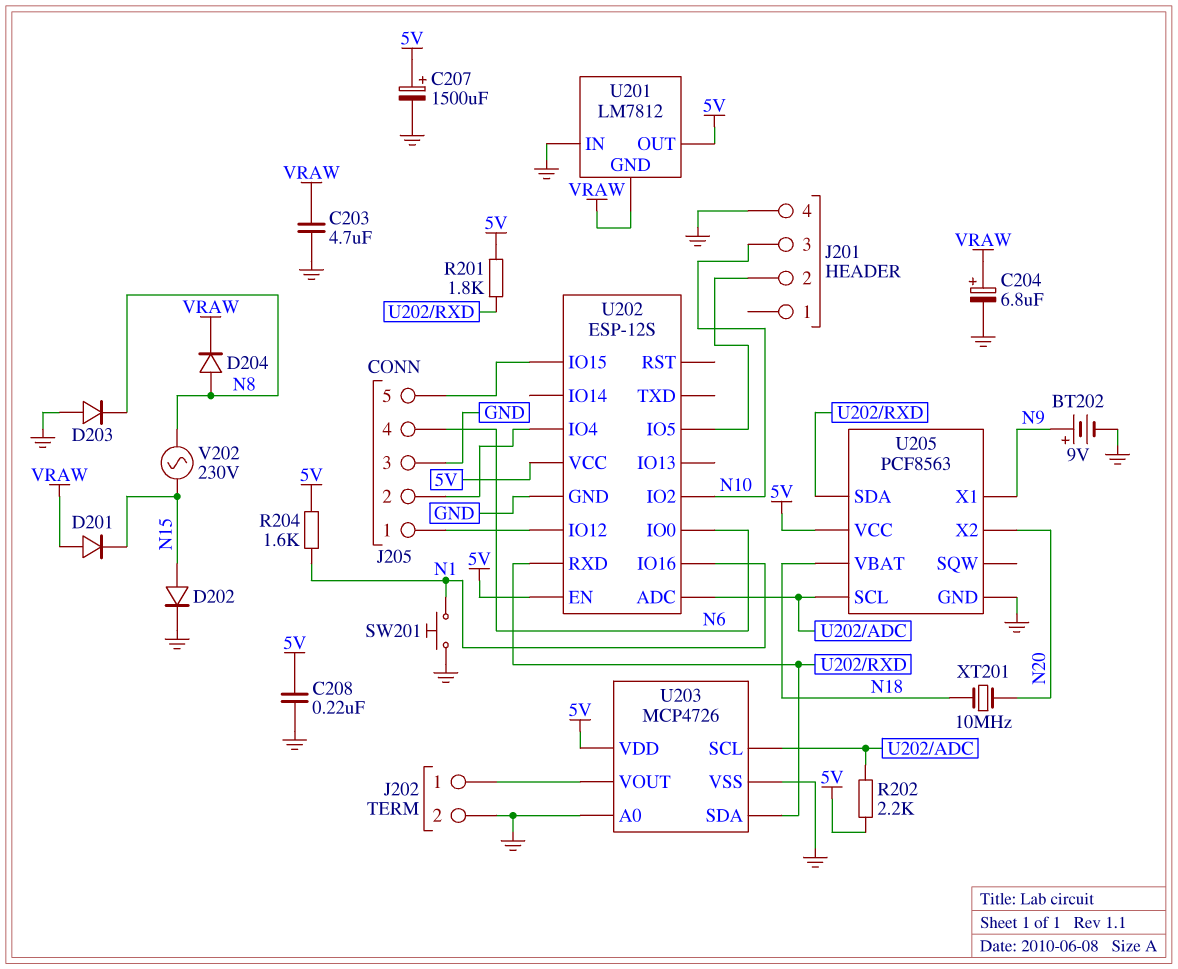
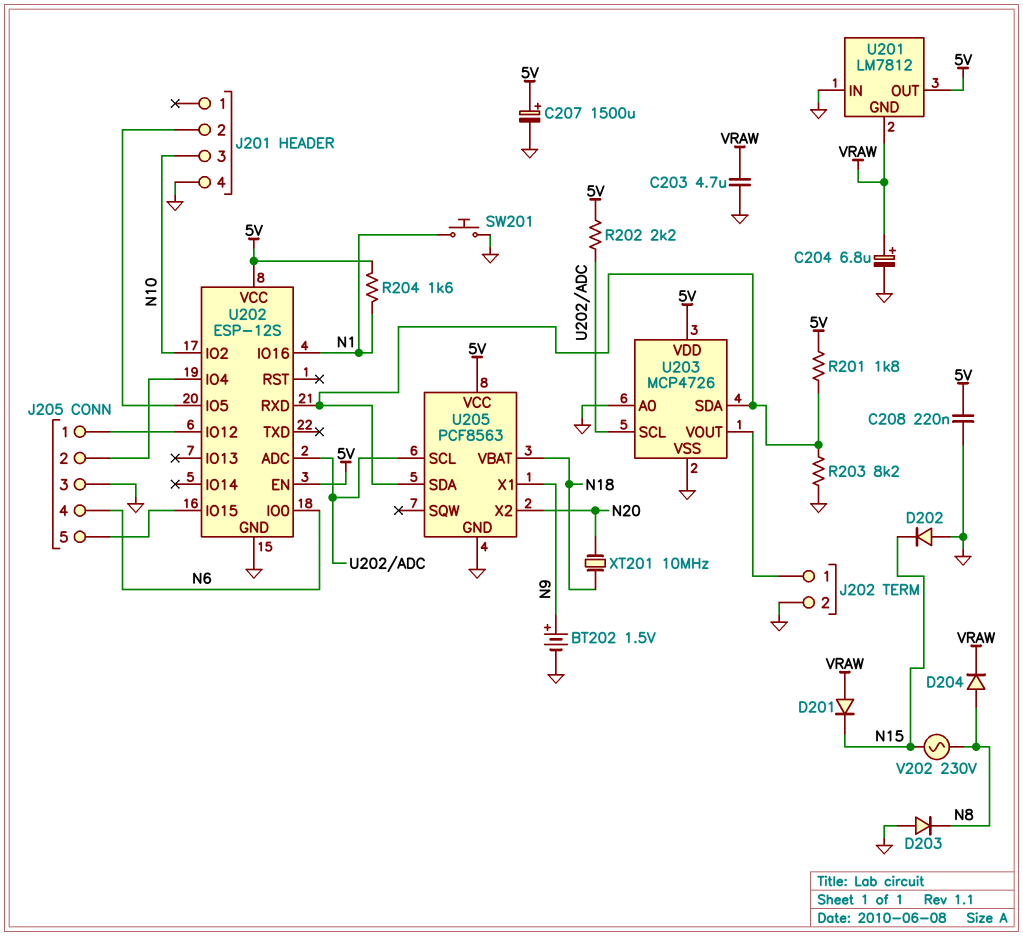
BT202: 9V (plus N9, minus GND) -> 1.5V (plus N9, minus GND)
D202: diode (A N15, K GND) -> diode (A GND, K N15)
R203: none -> 8.2k (GND, U202/RXD)

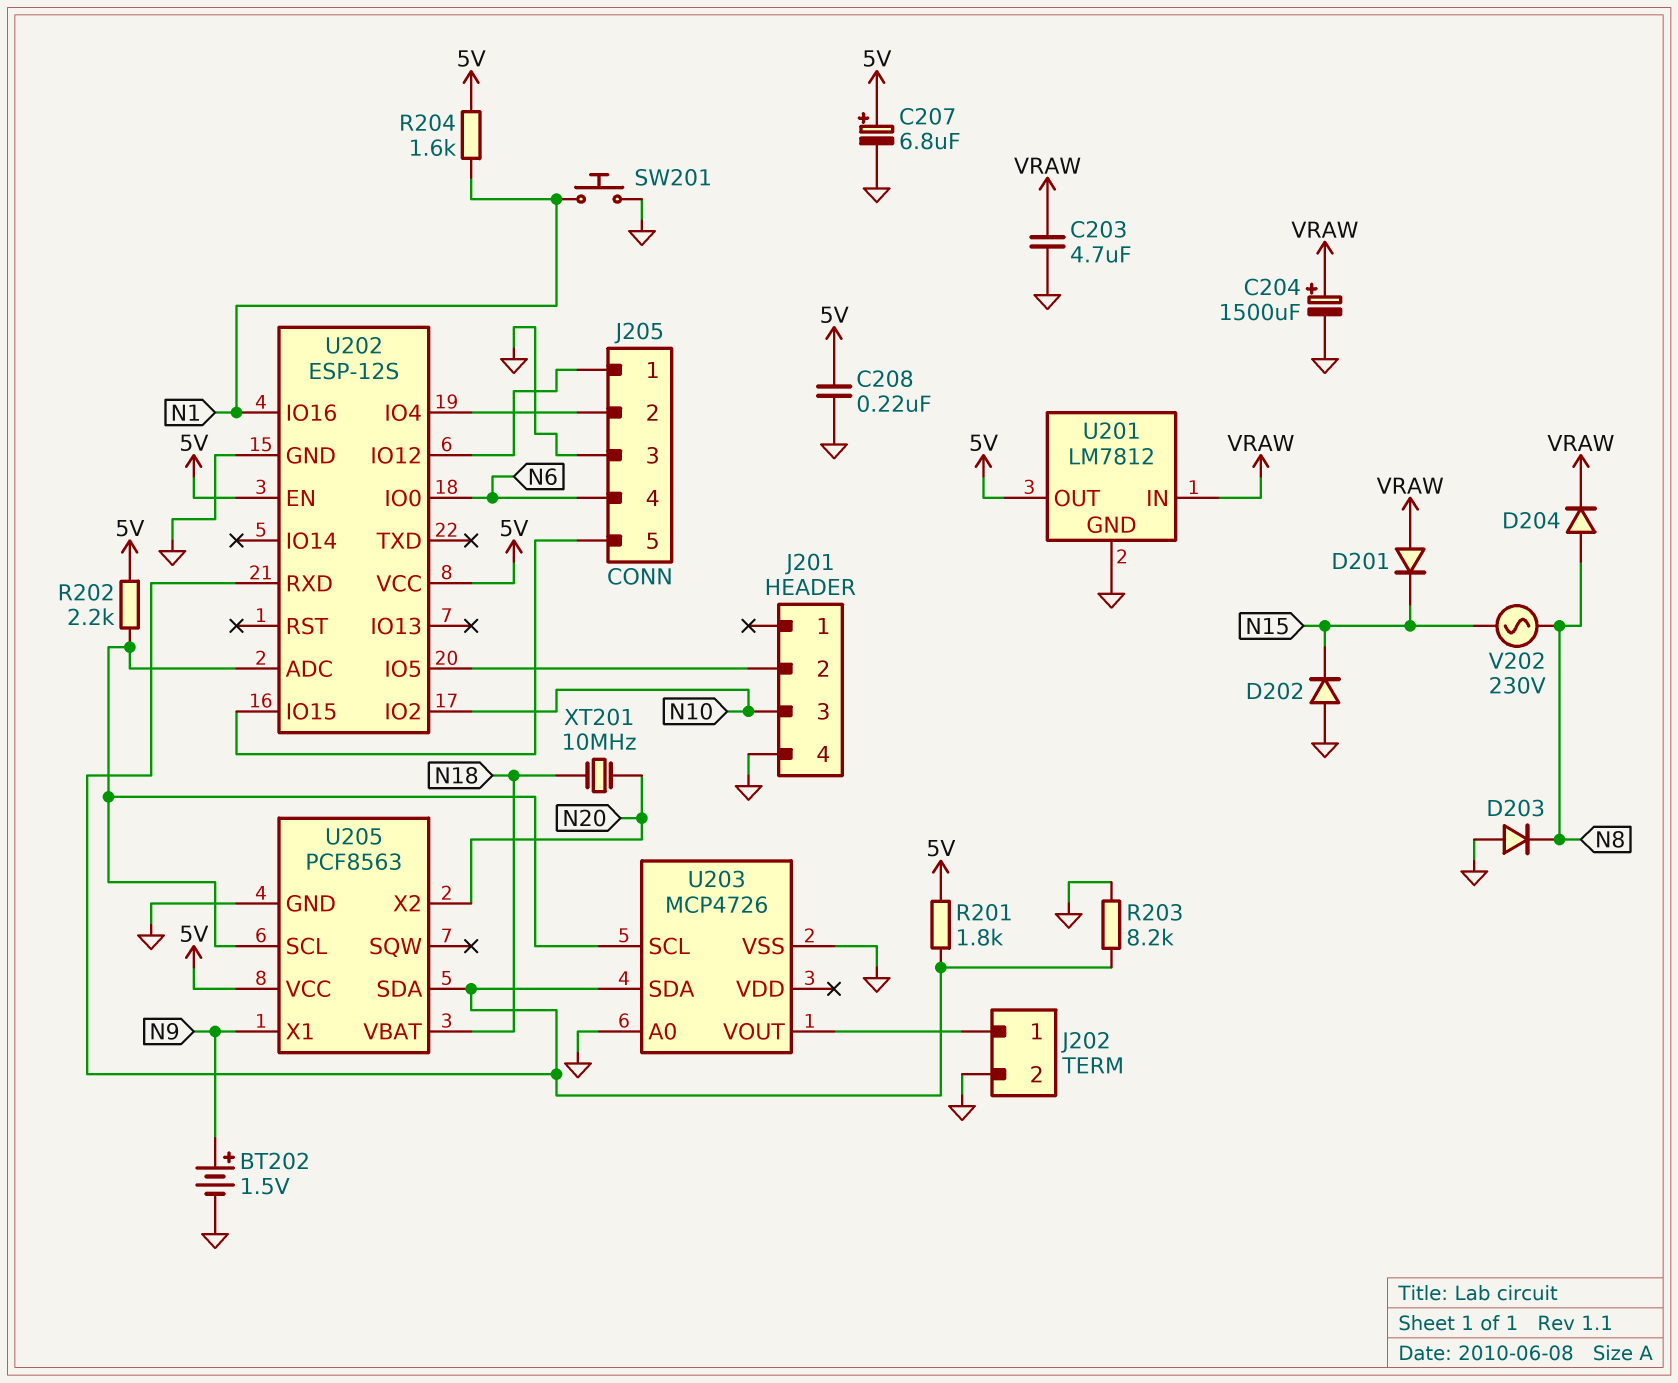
C204: 6.8uF (plus VRAW, minus GND) -> 1500uF (plus VRAW, minus GND)
C207: 1500uF (plus 5V, minus GND) -> 6.8uF (plus 5V, minus GND)
U201 pin GND: VRAW -> GND
U201 pin IN: GND -> VRAW
U203 pin VDD: 5V -> none

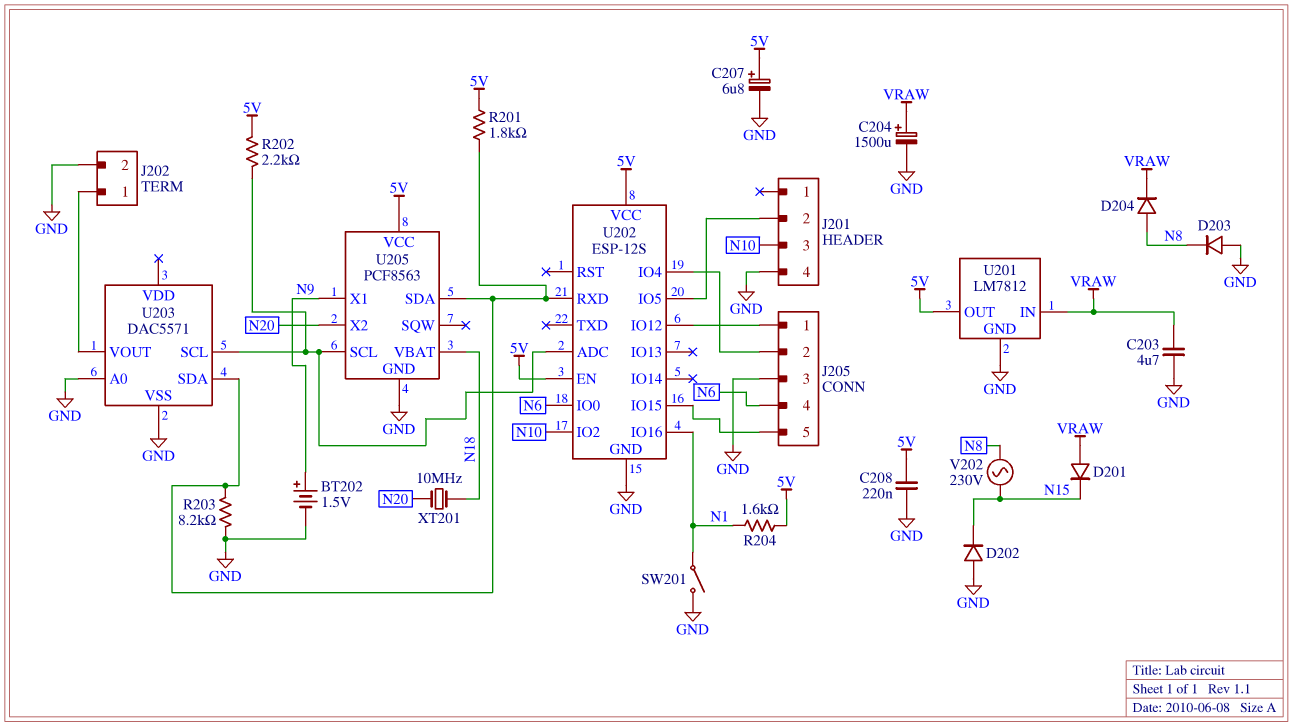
SW201: button (GND, N1) -> switch (GND, N1)
U203: MCP4726 -> DAC5571

